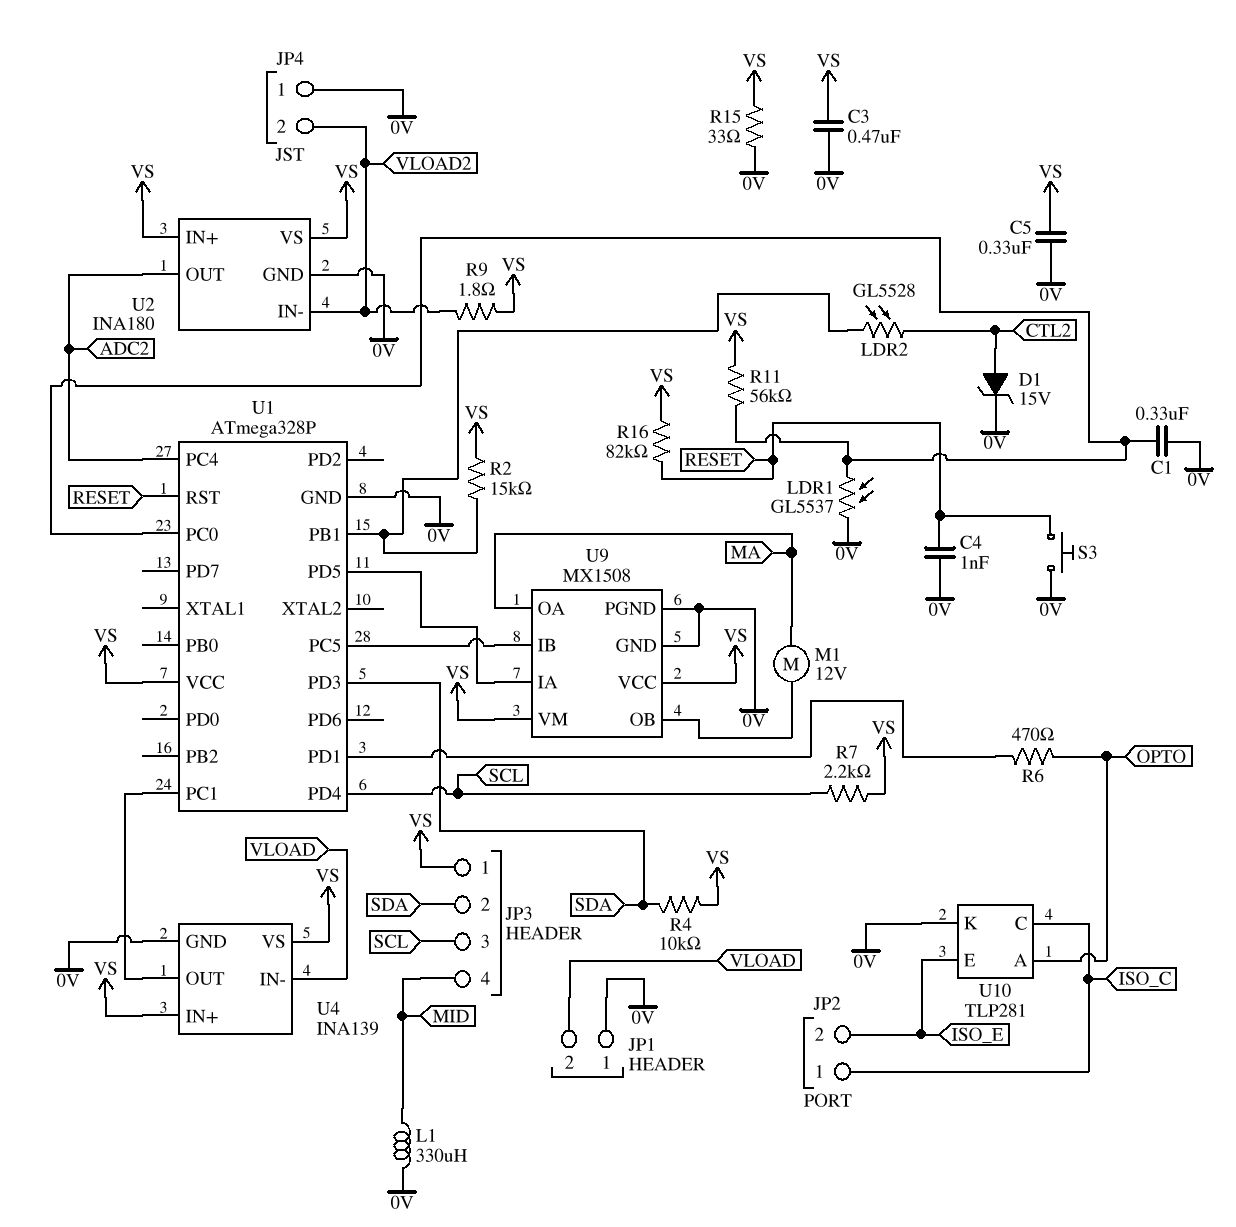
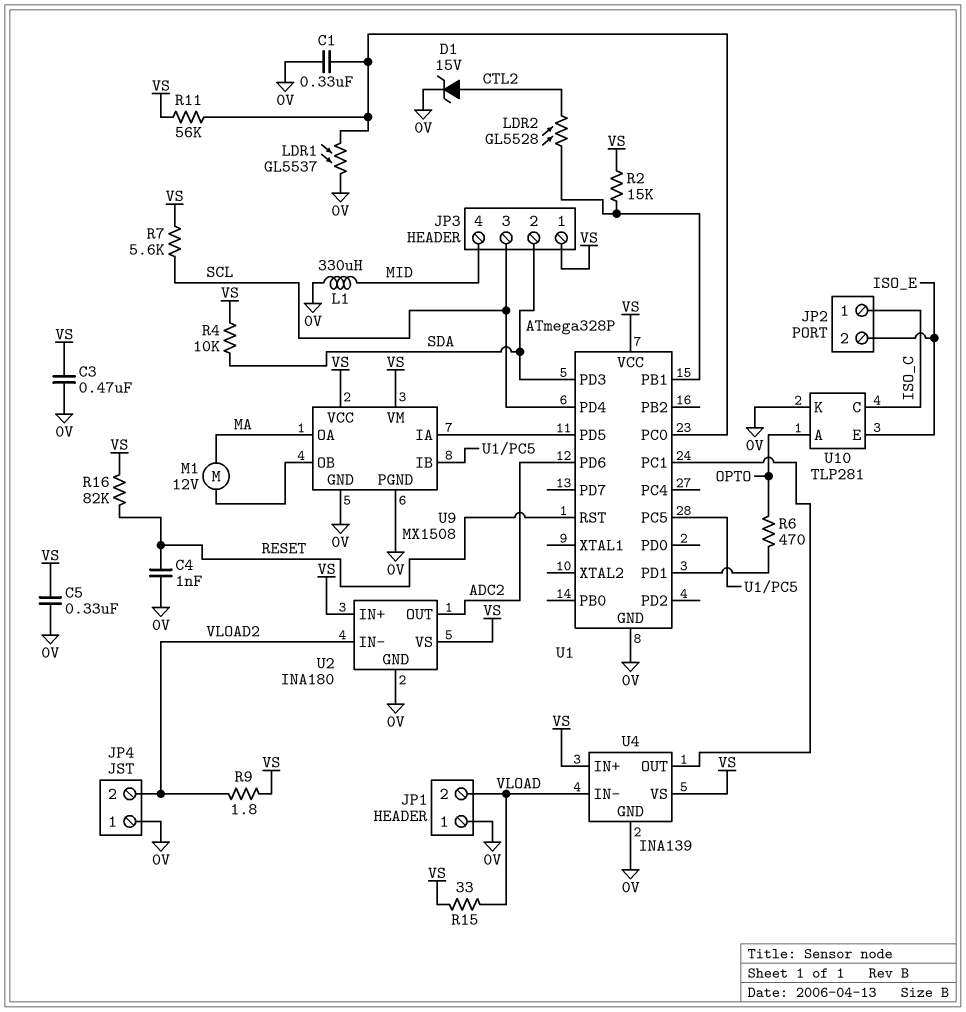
R7: 2.2k (SCL, VS) -> 5.6k (SCL, VS)
R15: 33 (0V, VS) -> 33 (VLOAD, VS)
S3: button (0V, RESET) -> none
U1 pin PC4: ADC2 -> none
U1 pin PD6: none -> ADC2

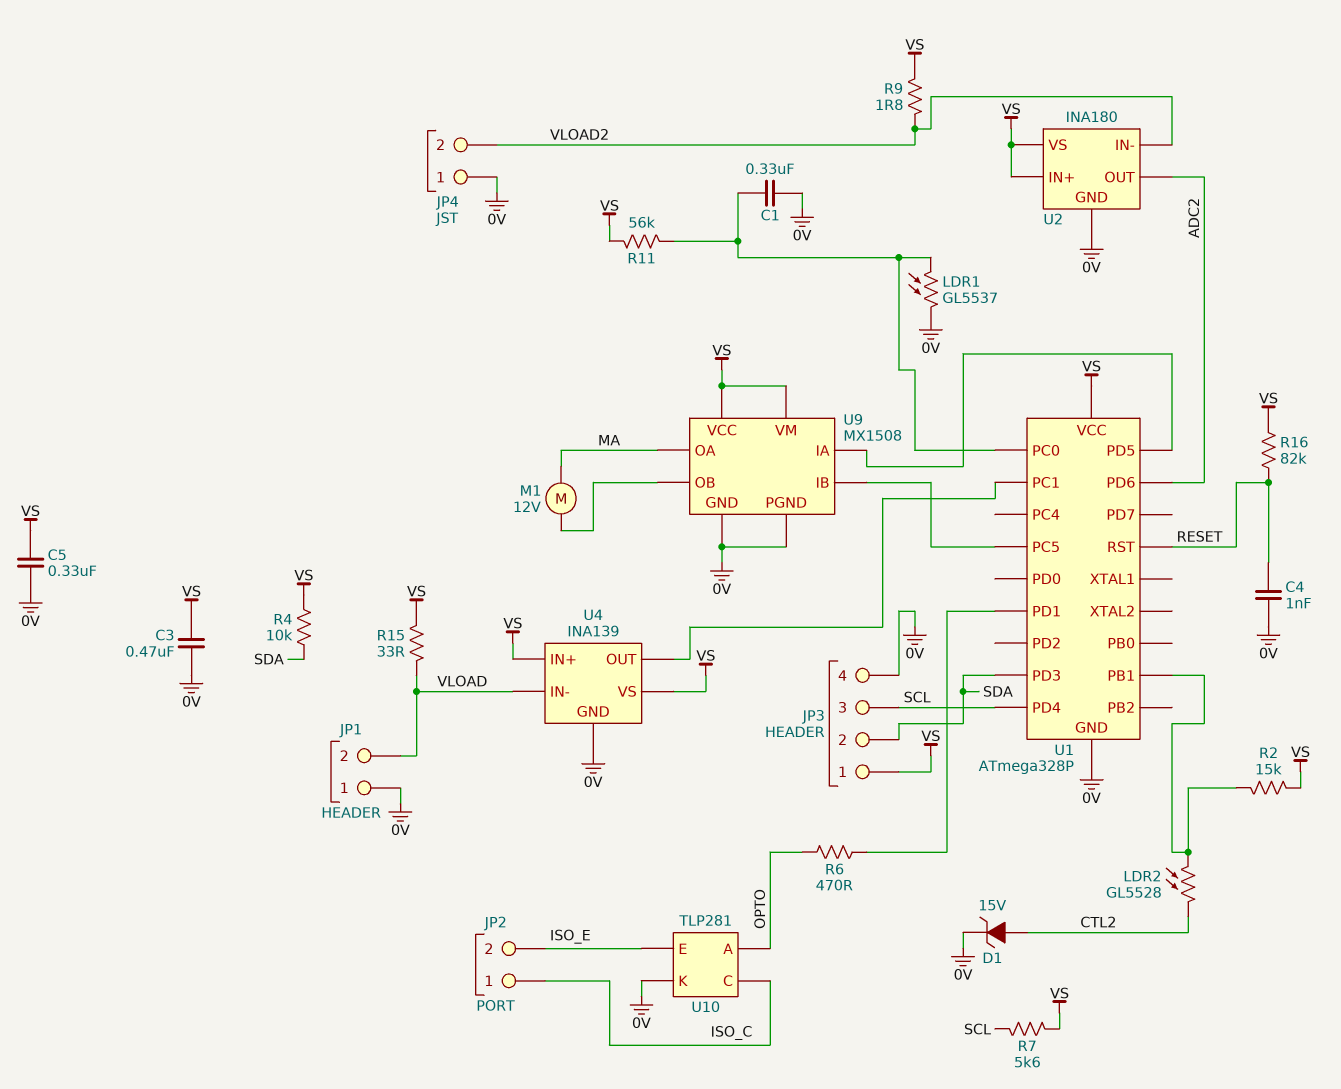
JP3 pin 4: MID -> 0V
L1: 330uH (0V, MID) -> none

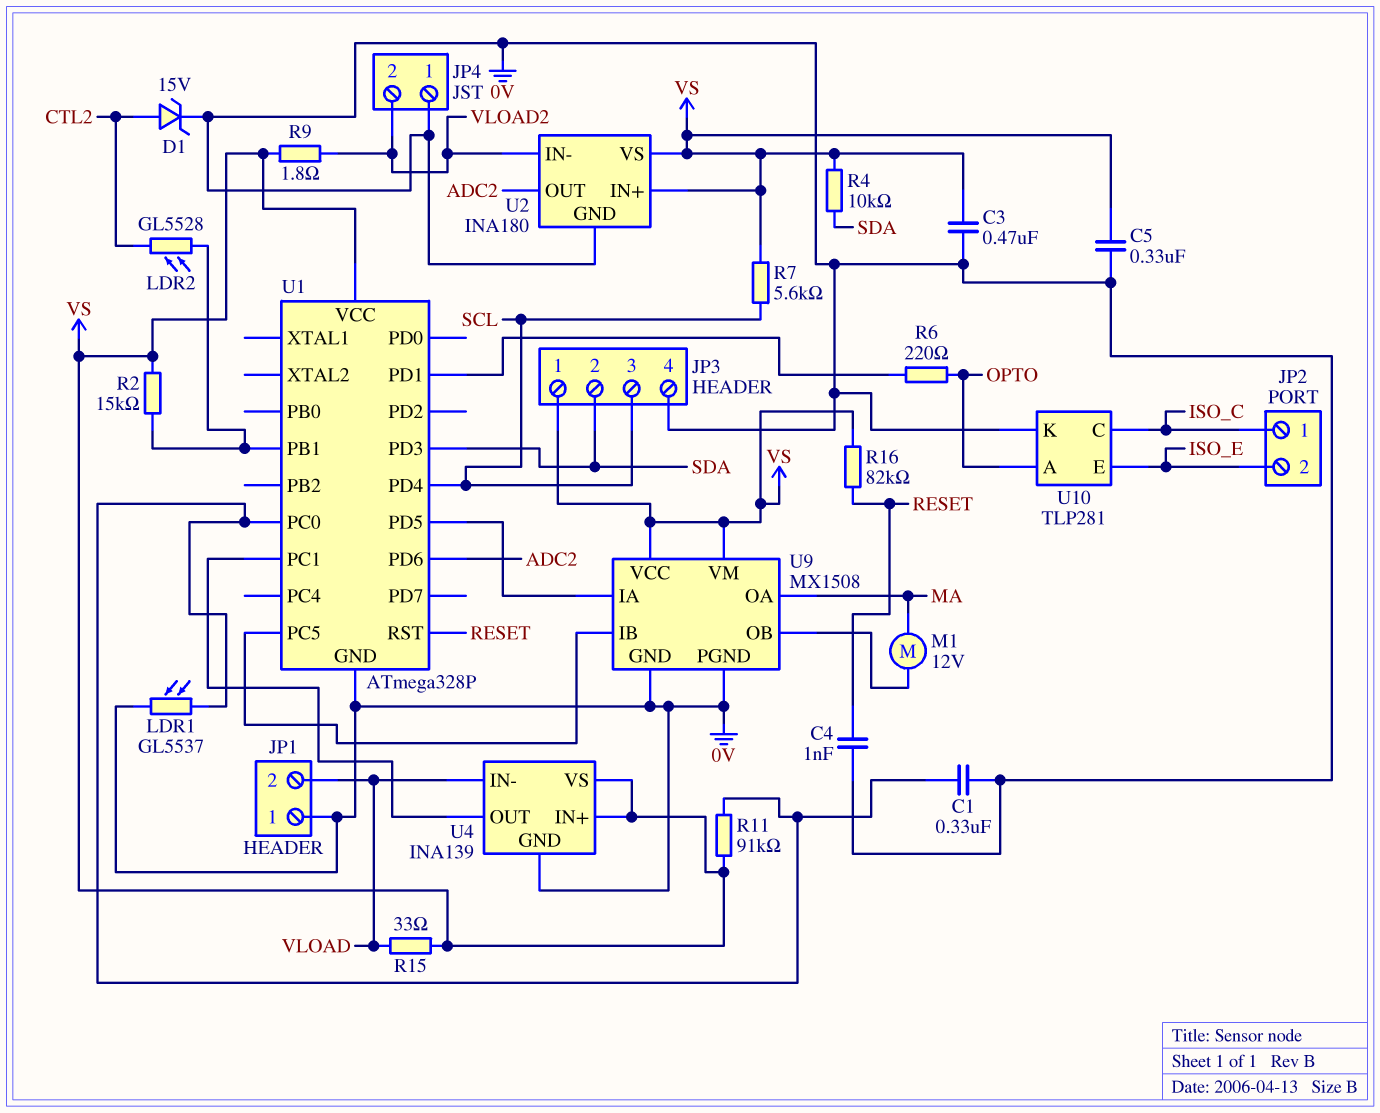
R6: 470 (OPTO, U1/PD1) -> 220 (OPTO, U1/PD1)
R11: 56k (U1/PC0, VS) -> 91k (U1/PC0, VS)

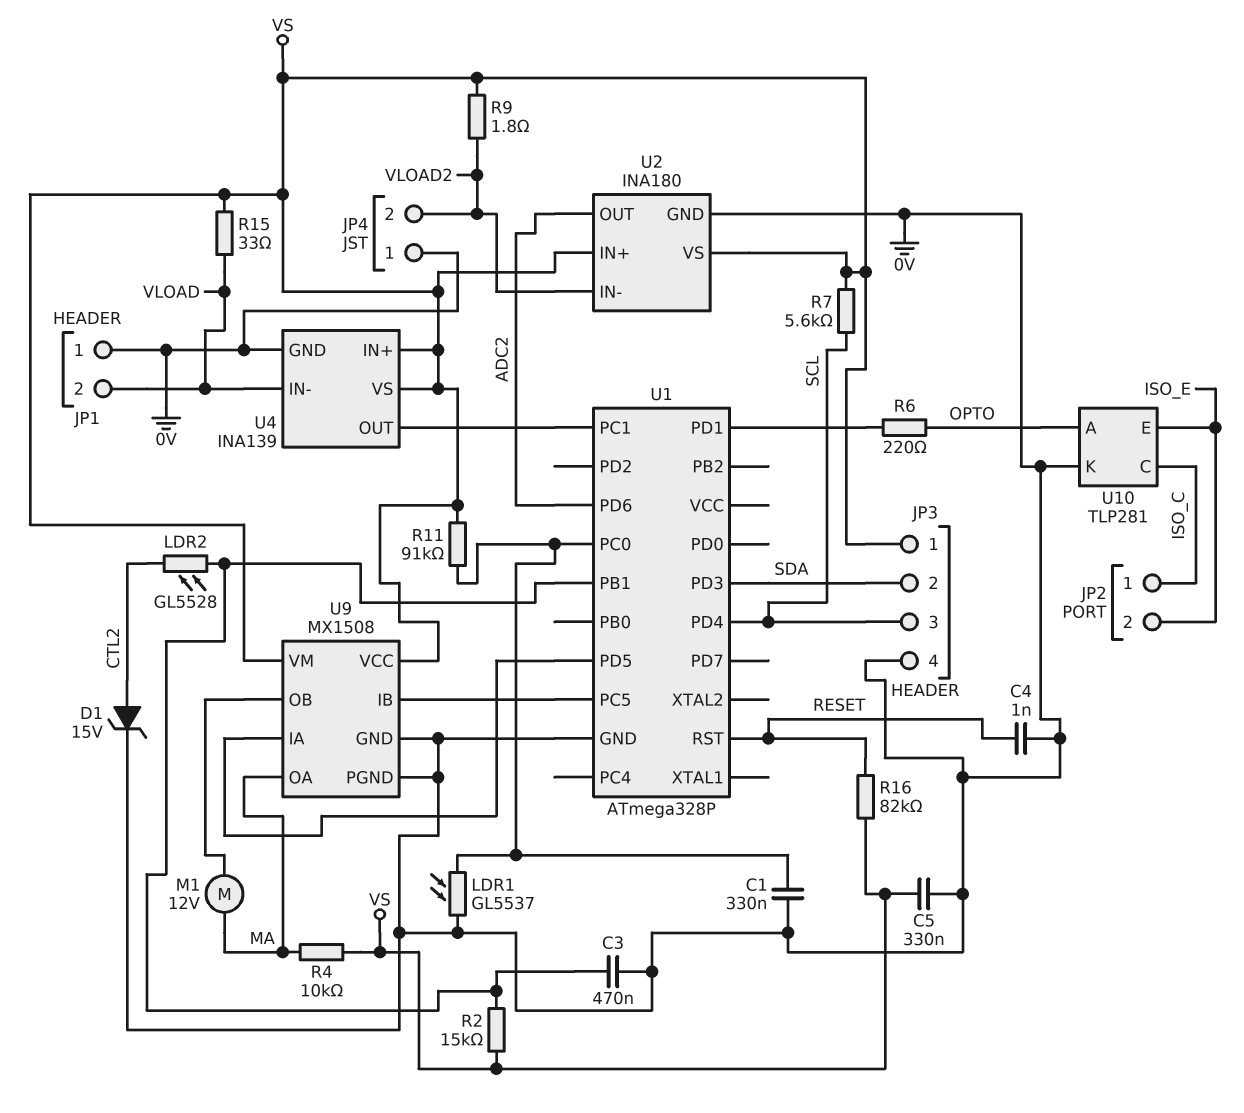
C3: 470nF (0V, VS) -> 470nF (0V, U1/PB1)
R4: 10k (SDA, VS) -> 10k (MA, VS)
U1 pin VCC: VS -> none

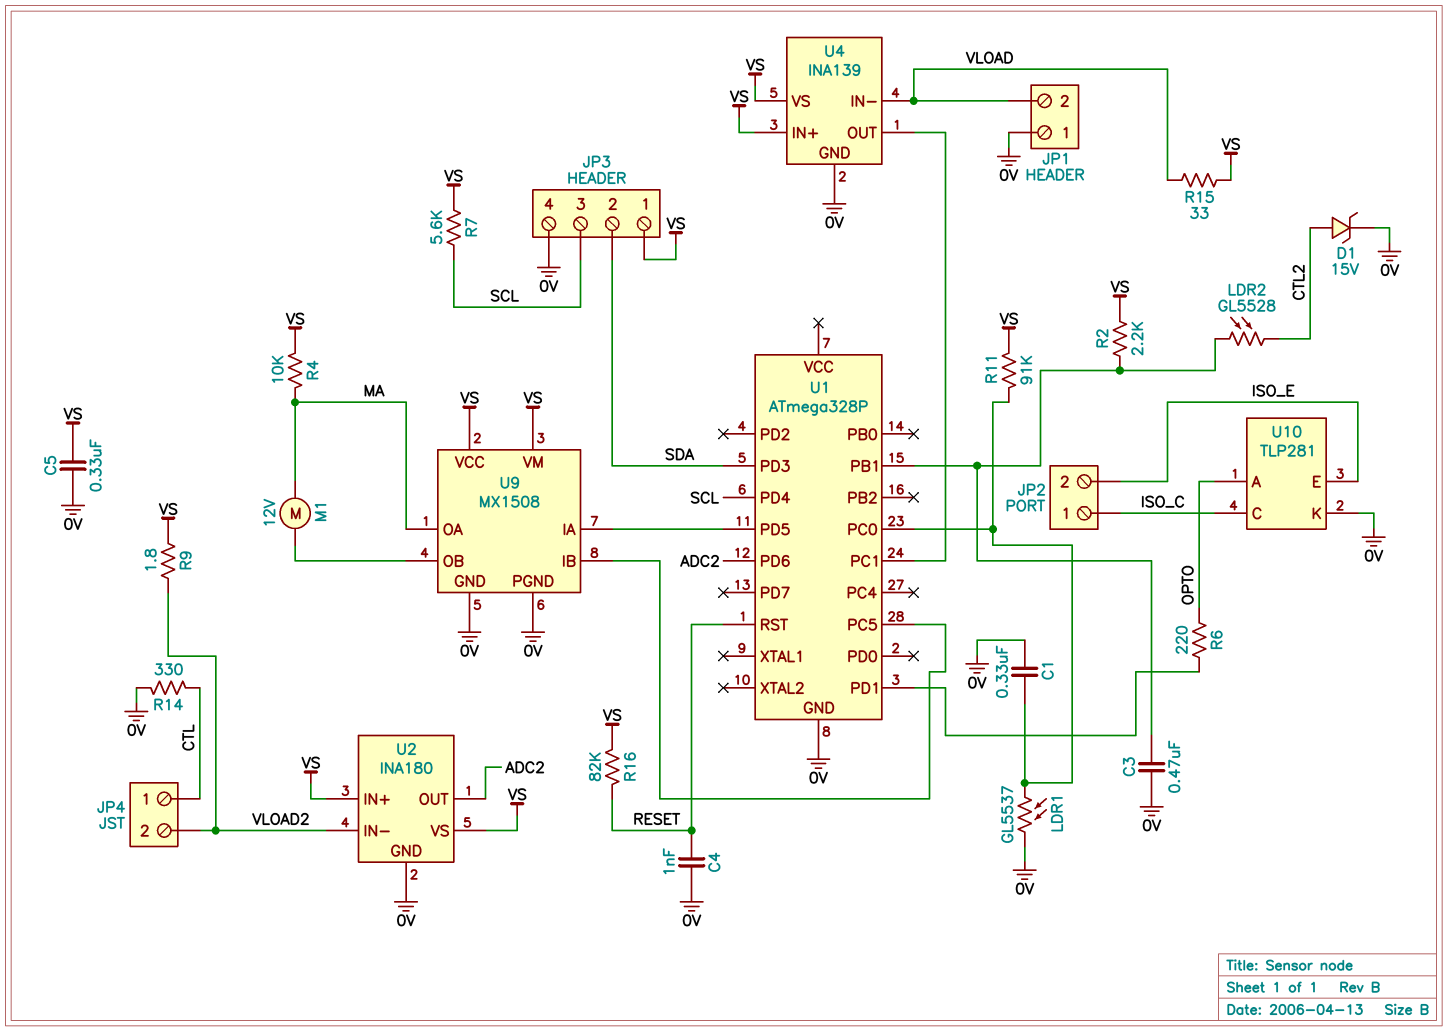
JP4 pin 1: 0V -> CTL
R2: 15k (U1/PB1, VS) -> 2.2k (U1/PB1, VS)
R14: none -> 330 (0V, CTL)

